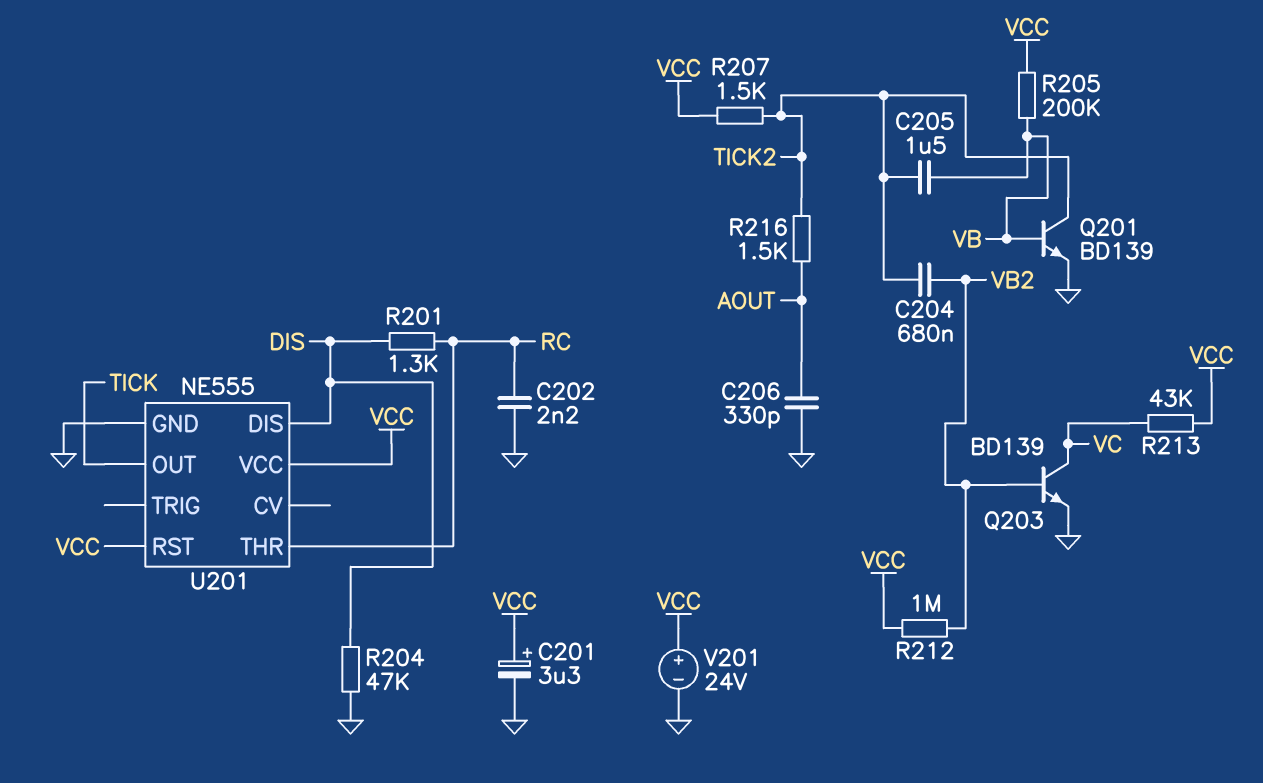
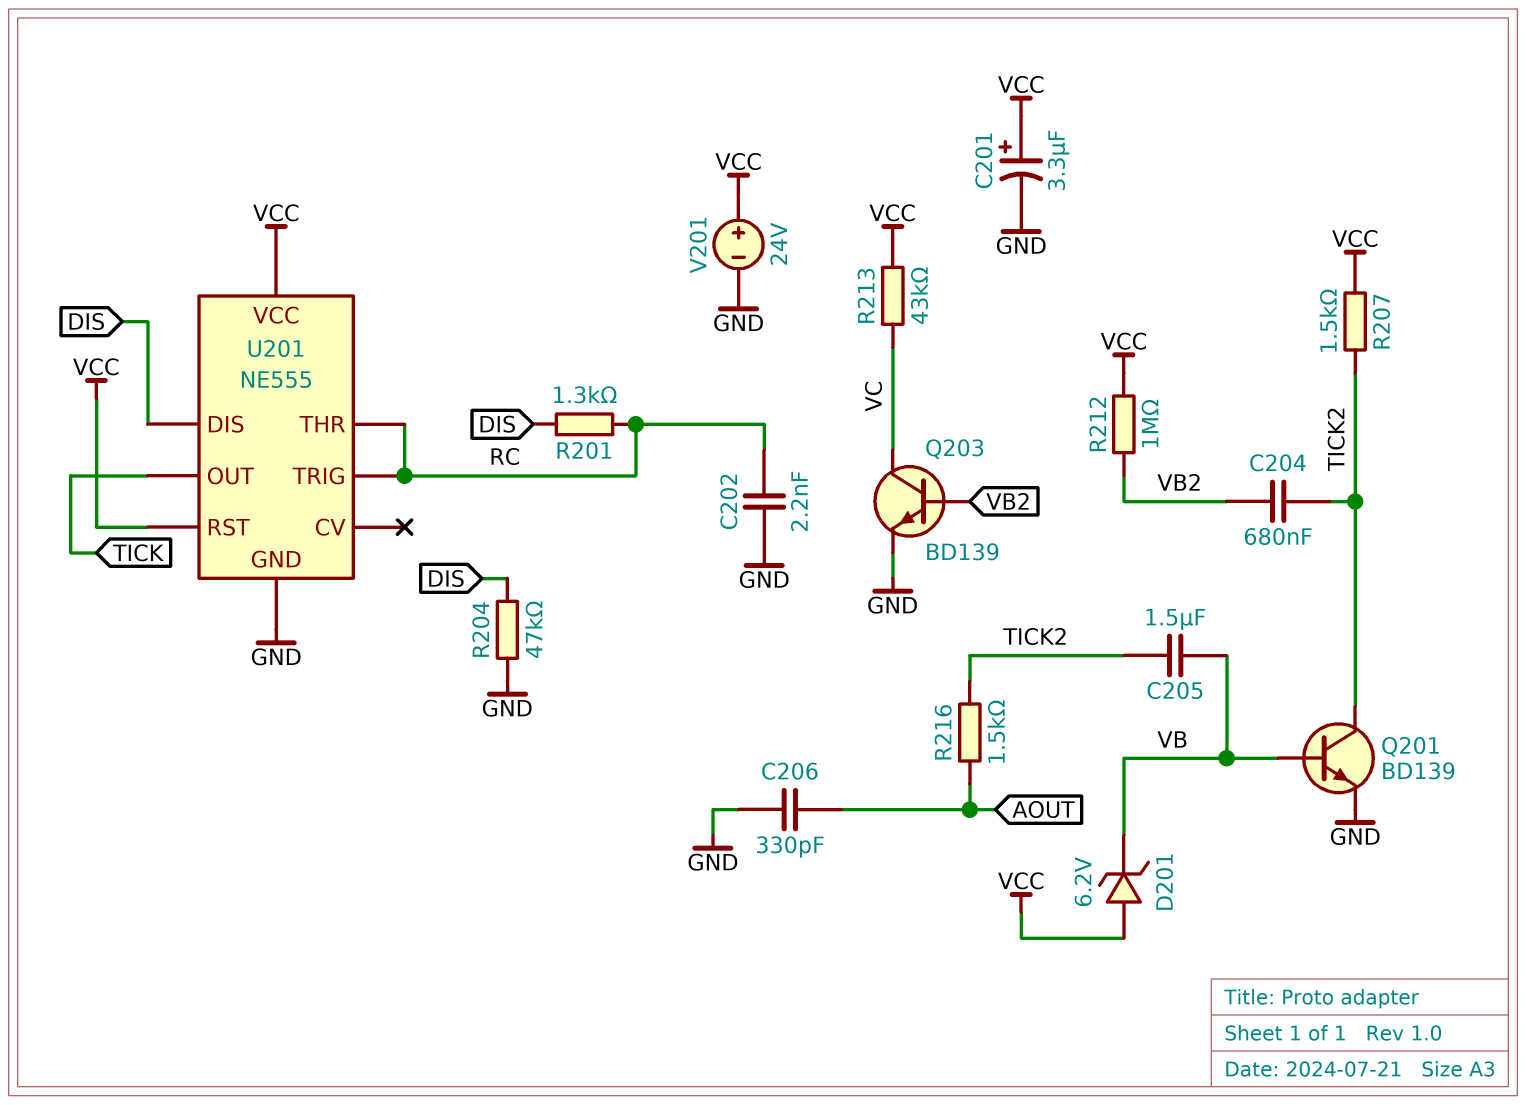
D201: none -> zener 6.2V (A VCC, K VB)
R205: 200k (VB, VCC) -> none
U201 pin TRIG: none -> RC

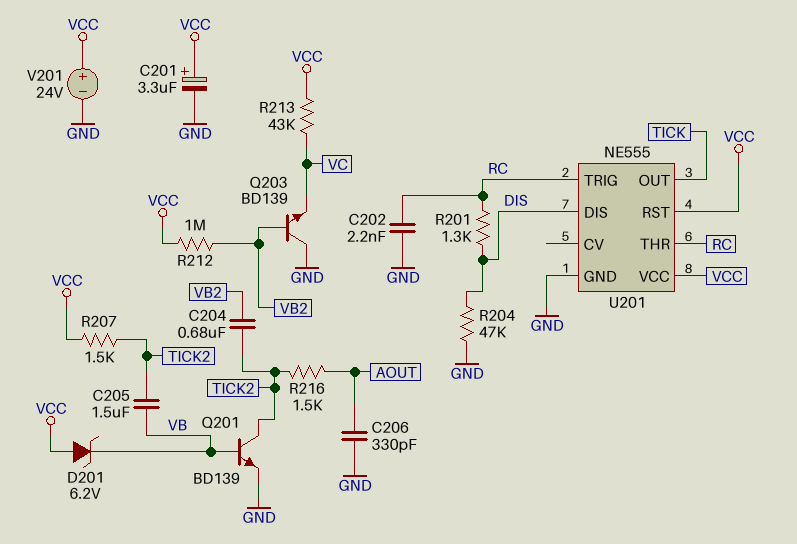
Q203: NPN BD139 (B VB2, C VC, E GND) -> NPN BD139 (B VB2, C GND, E VC)

